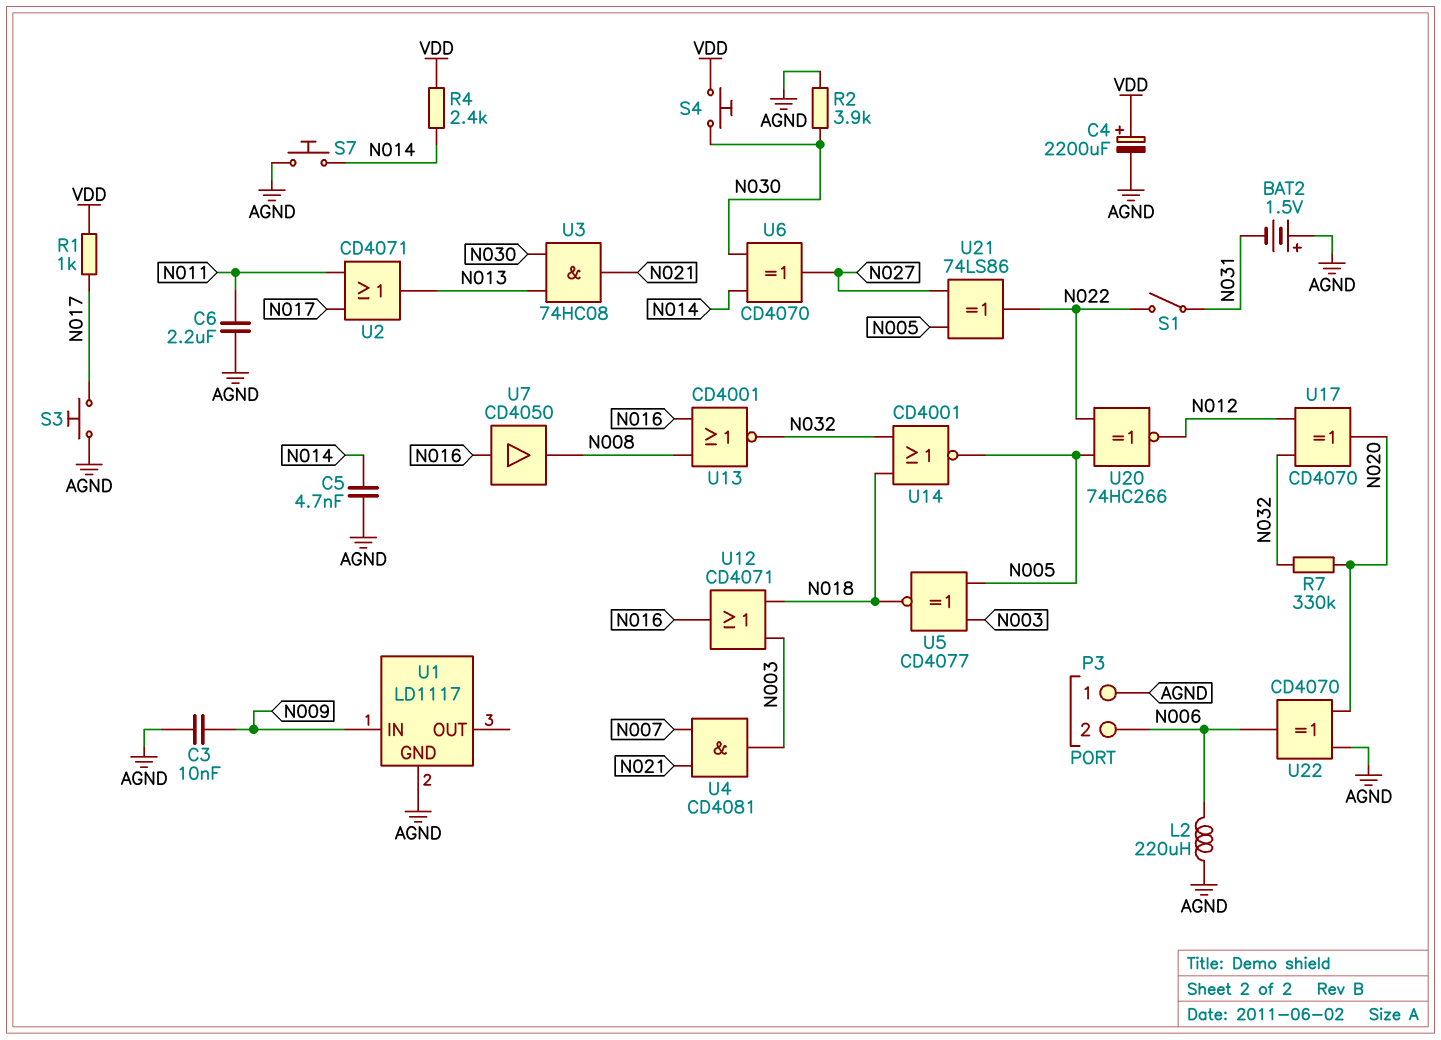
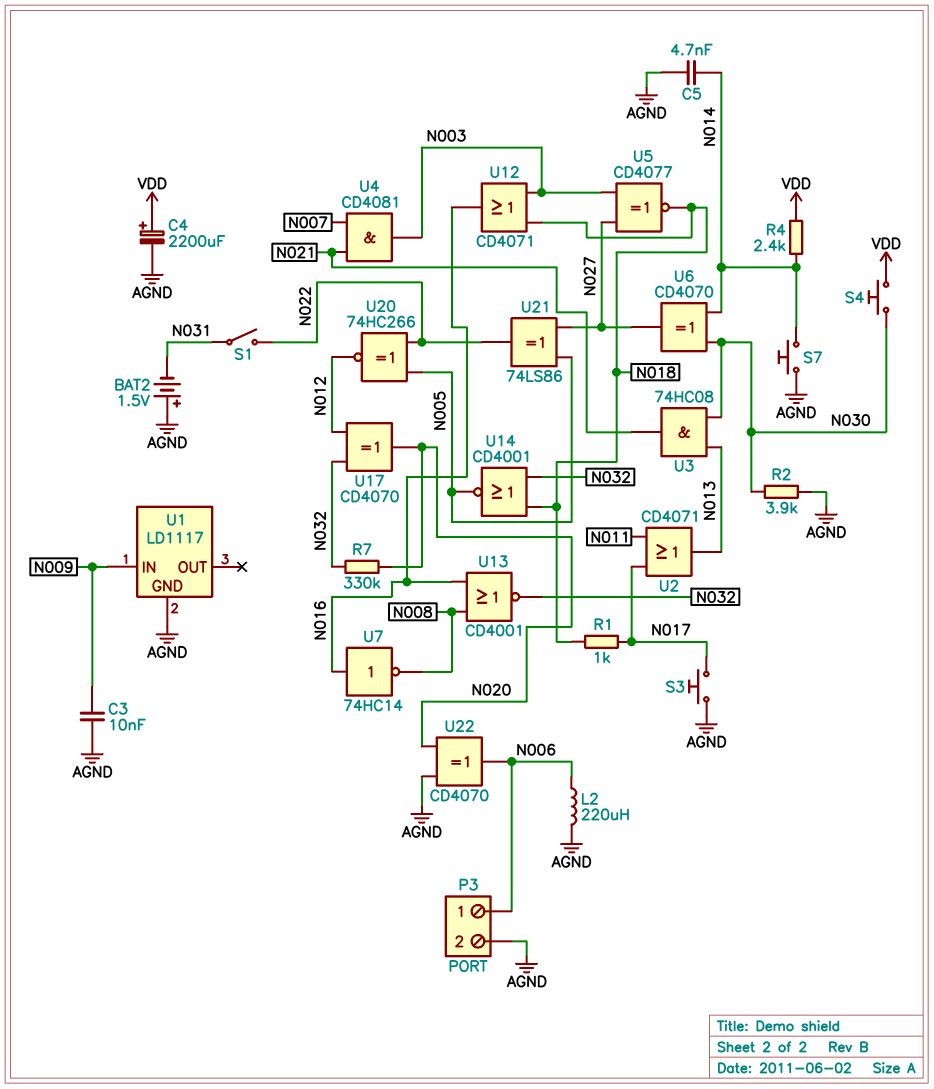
C6: 2.2uF (AGND, N011) -> none
P3 pin 1: AGND -> N006
P3 pin 2: N006 -> AGND
R1: 1k (N017, VDD) -> 1k (N017, N018)
U5: XNOR CD4077 (in N003, in N005, out N018) -> XNOR CD4077 (in N003, in N027, out N018)
U7: buffer CD4050 (in N016, out N008) -> NOT 74HC14 (in N016, out N008)

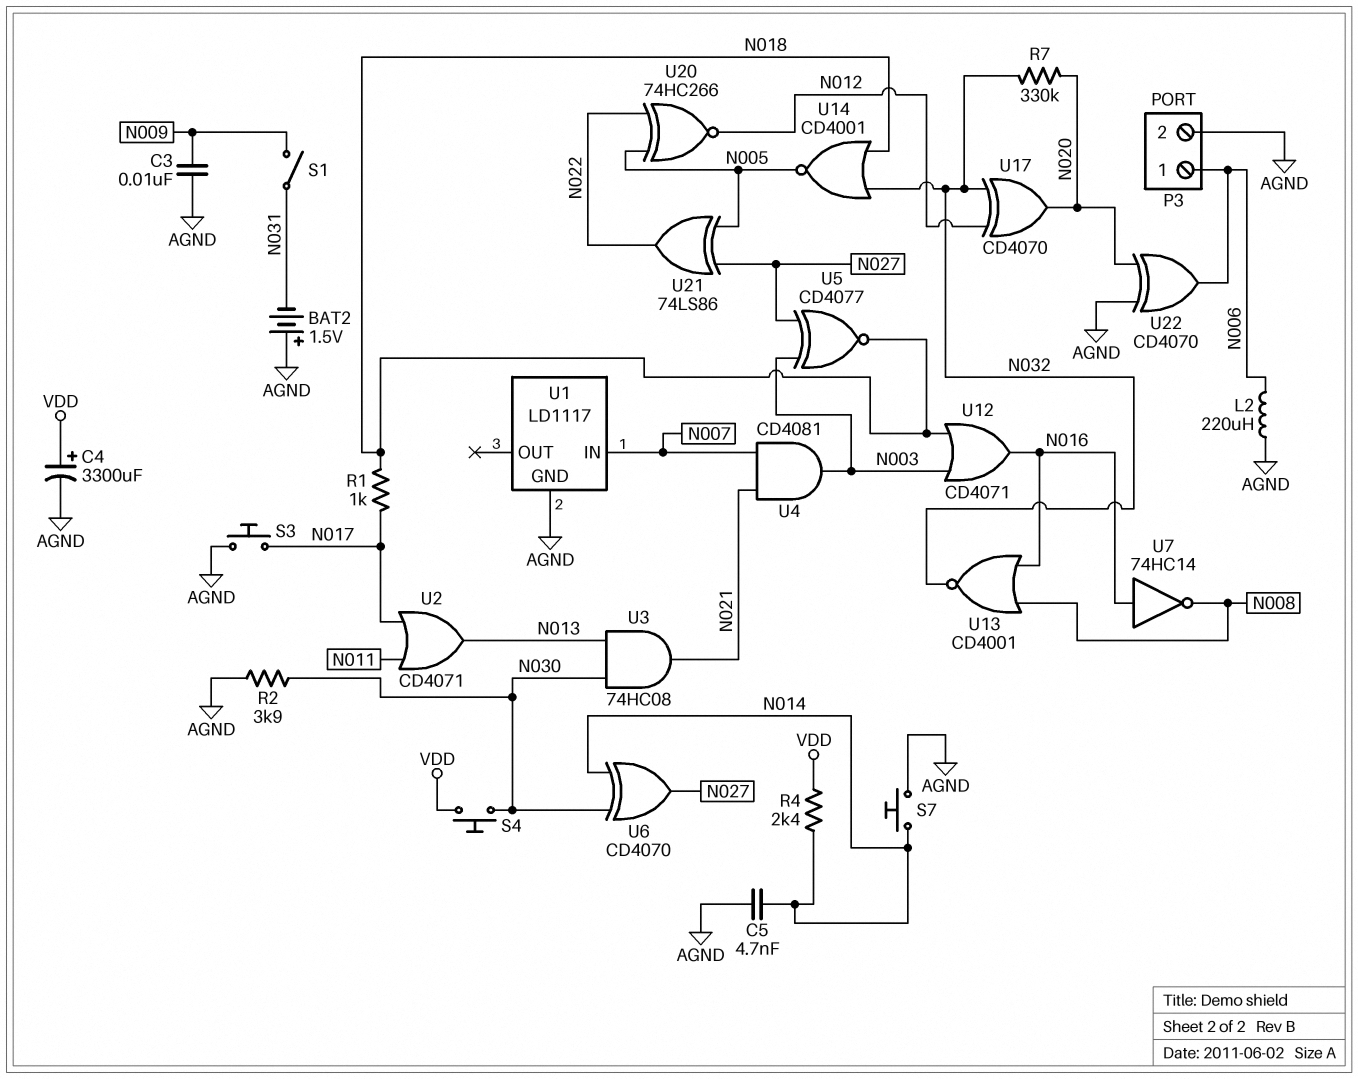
C4: 2200uF (plus VDD, minus AGND) -> 3300uF (plus VDD, minus AGND)
S1: switch (N022, N031) -> switch (N009, N031)
U1 pin IN: N009 -> N007

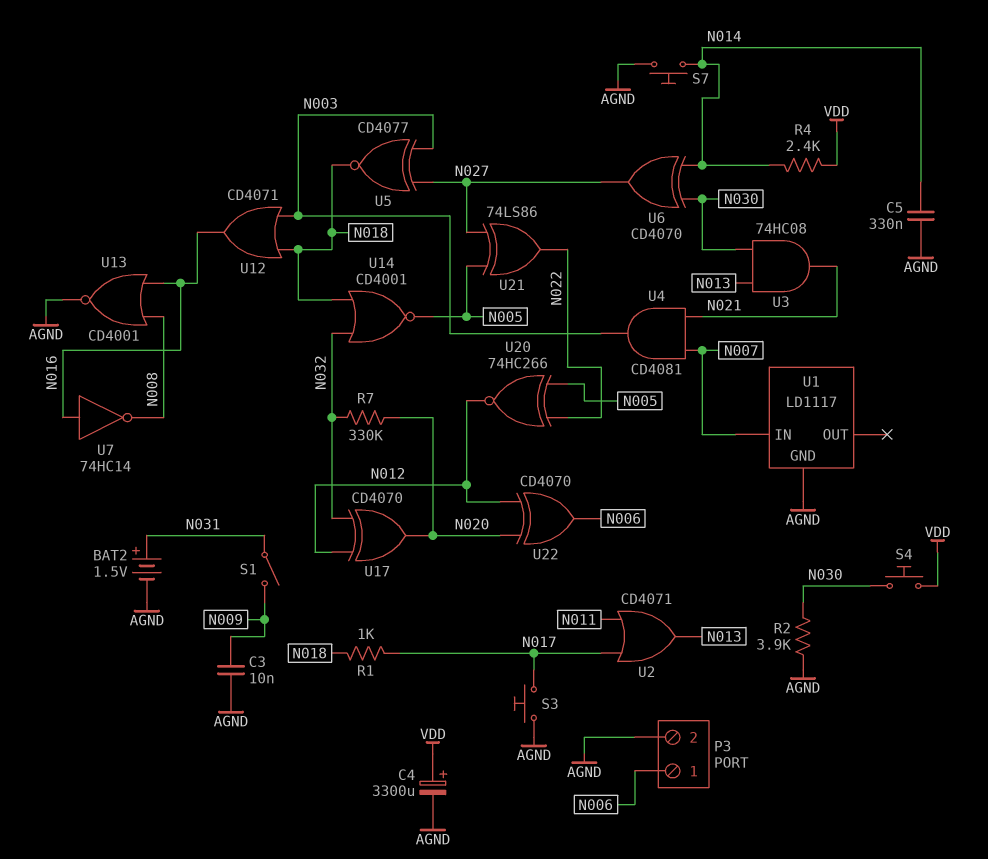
BAT2: 1.5V (plus AGND, minus N031) -> 1.5V (plus N031, minus AGND)
C5: 4.7nF (AGND, N014) -> 330nF (AGND, N014)
L2: 220uH (AGND, N006) -> none
U13: NOR CD4001 (in N008, in N016, out N032) -> NOR CD4001 (in N008, in N016, out AGND)
U22: XOR CD4070 (in AGND, in N020, out N006) -> XOR CD4070 (in N012, in N020, out N006)

